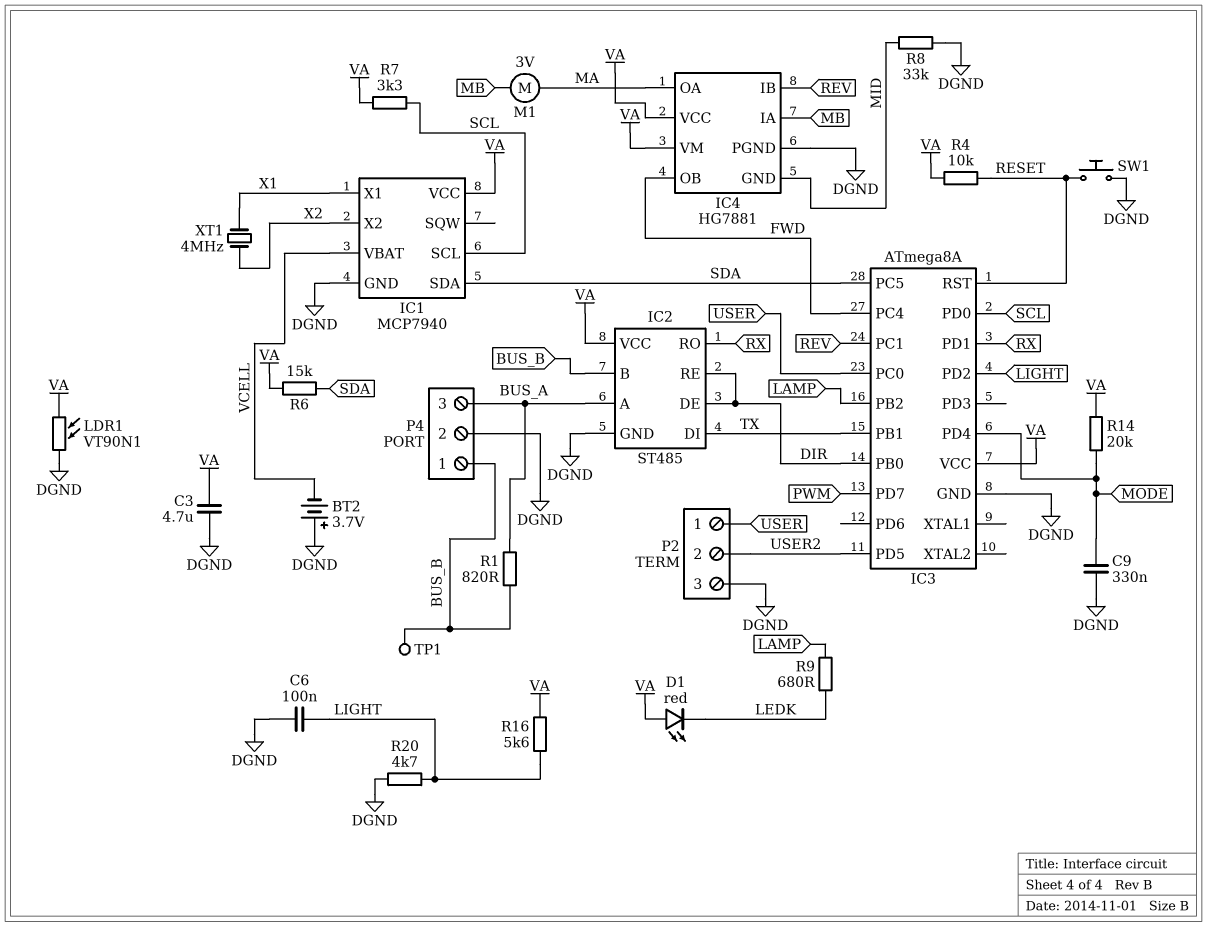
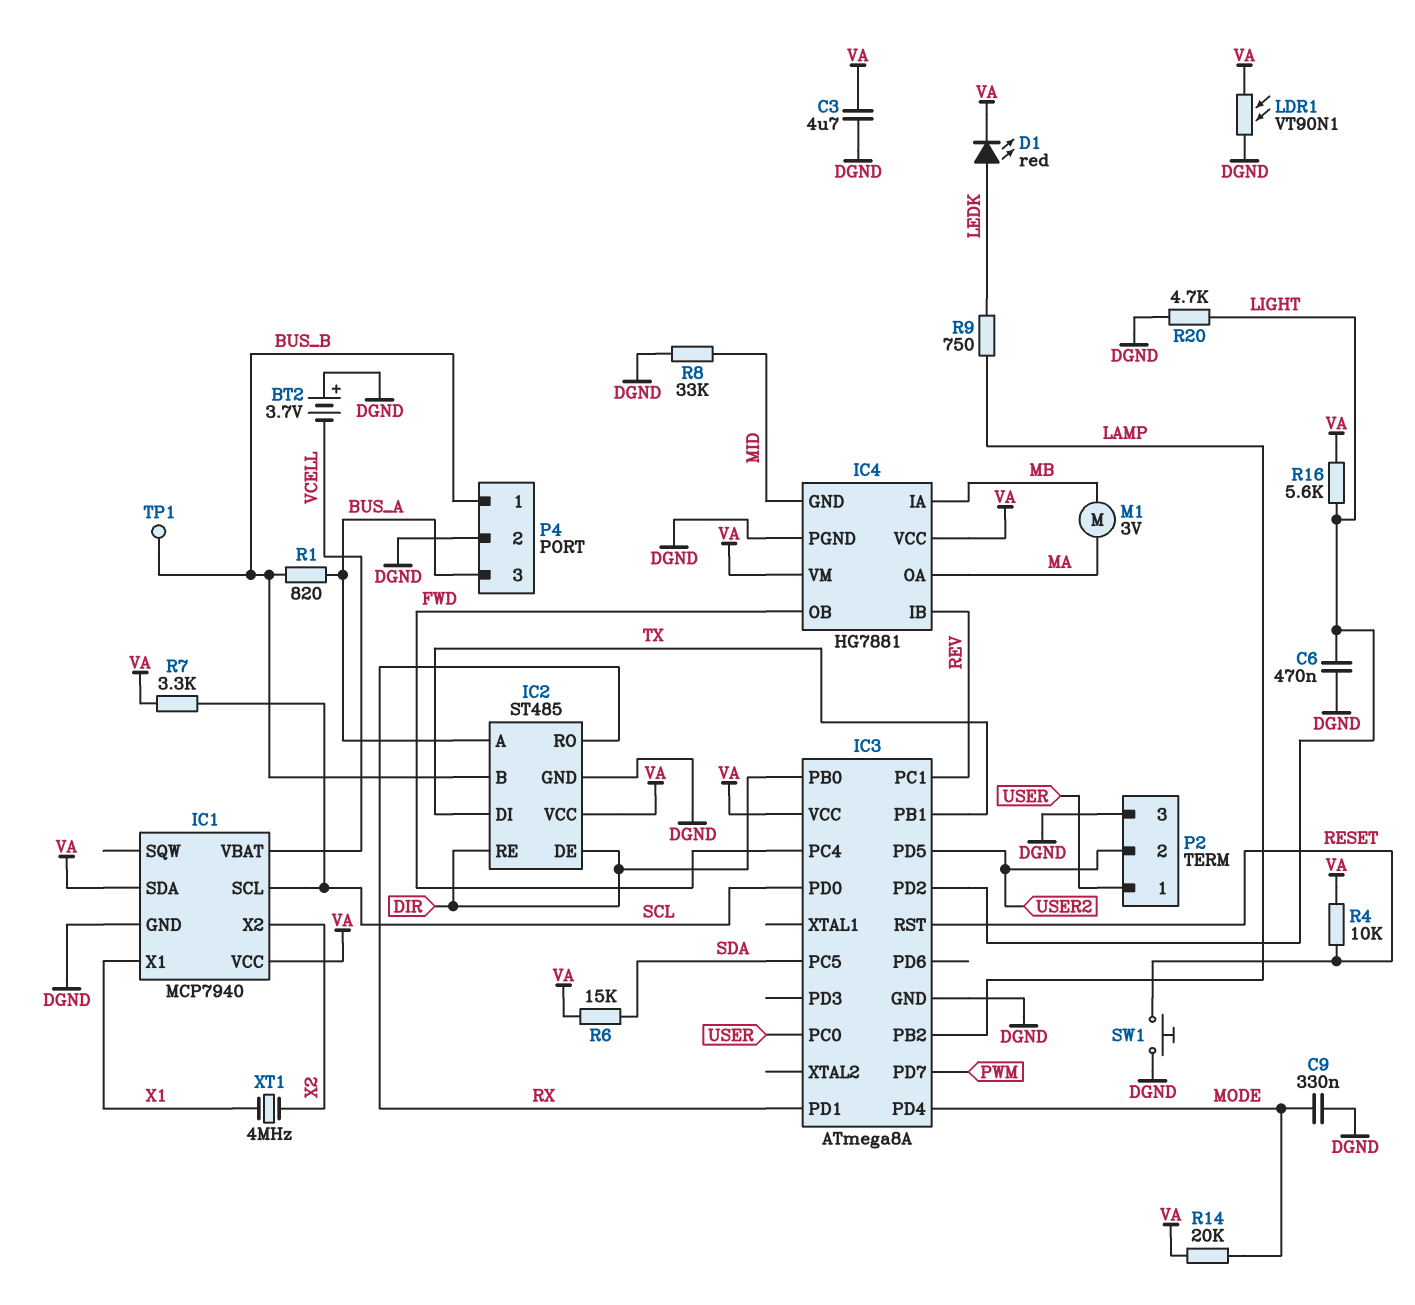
C6: 100nF (DGND, LIGHT) -> 470nF (DGND, LIGHT)
D1: LED red (A VA, K LEDK) -> LED red (A LEDK, K VA)
IC1 pin SDA: SDA -> VA
R9: 680 (LAMP, LEDK) -> 750 (LAMP, LEDK)

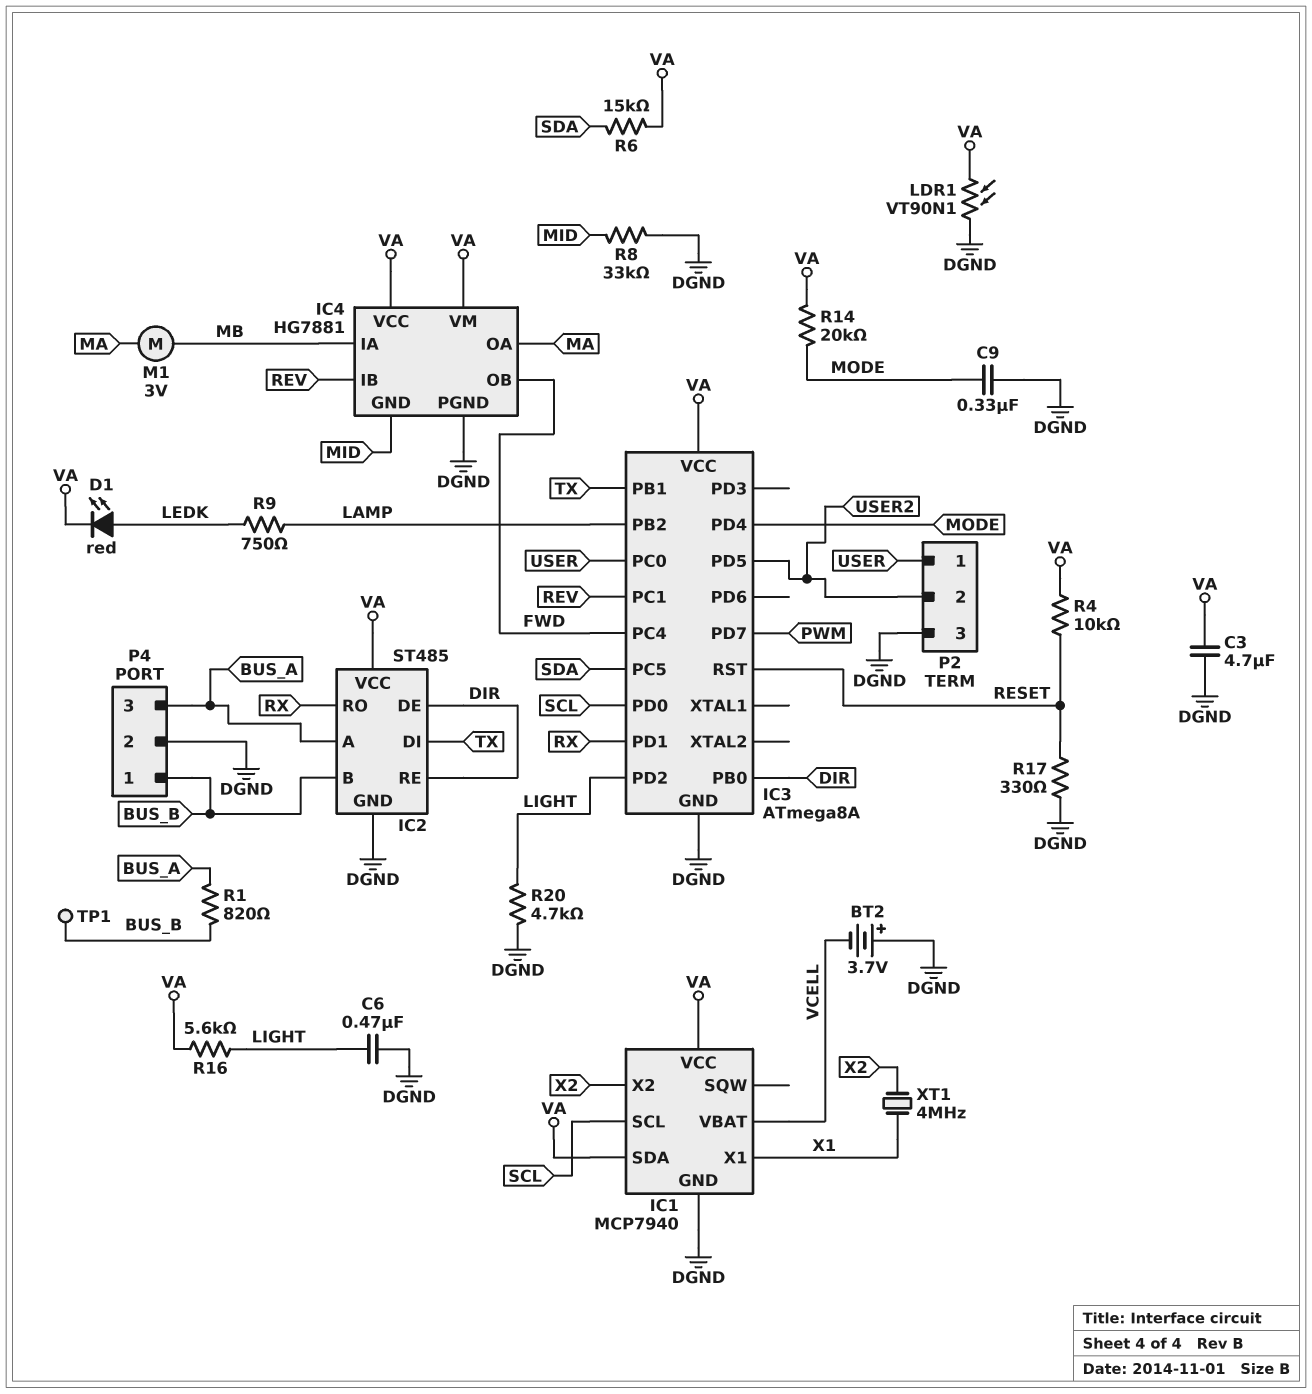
R7: 3.3k (SCL, VA) -> none
R17: none -> 330 (DGND, RESET)
SW1: button (DGND, RESET) -> none

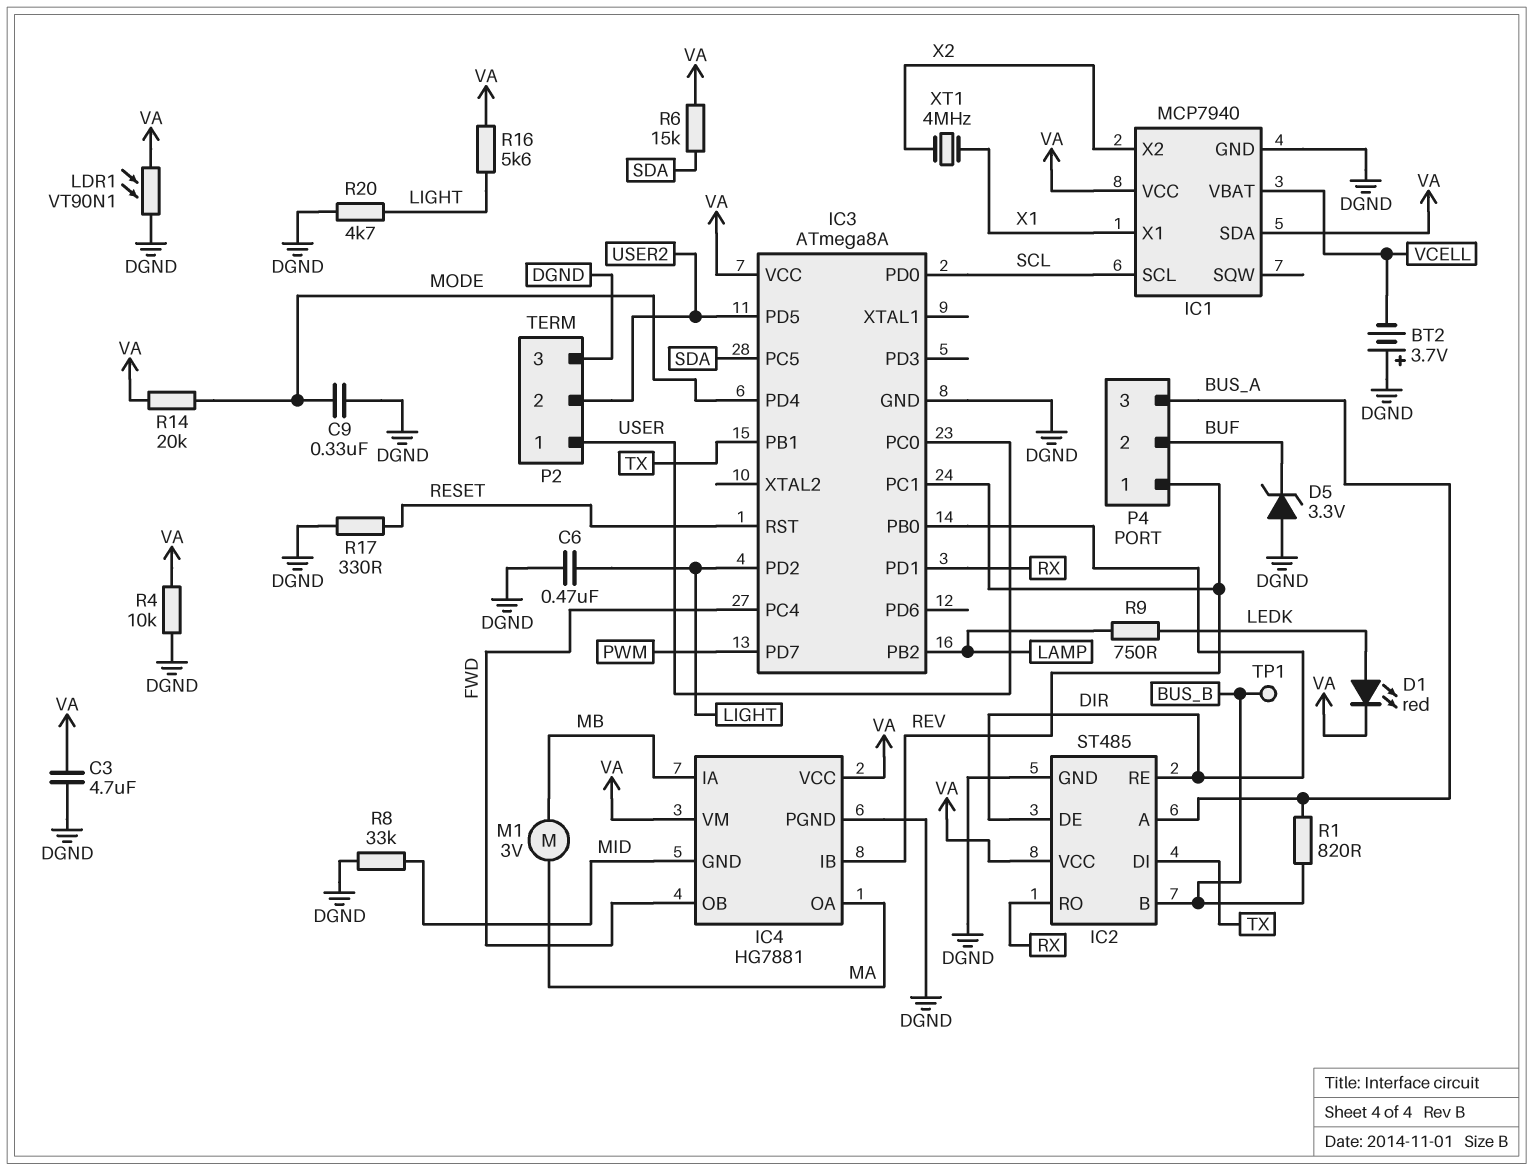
D5: none -> zener 3.3V (A DGND, K BUF)
P4 pin 1: BUS_B -> REV
P4 pin 2: DGND -> BUF
R4: 10k (RESET, VA) -> 10k (DGND, VA)

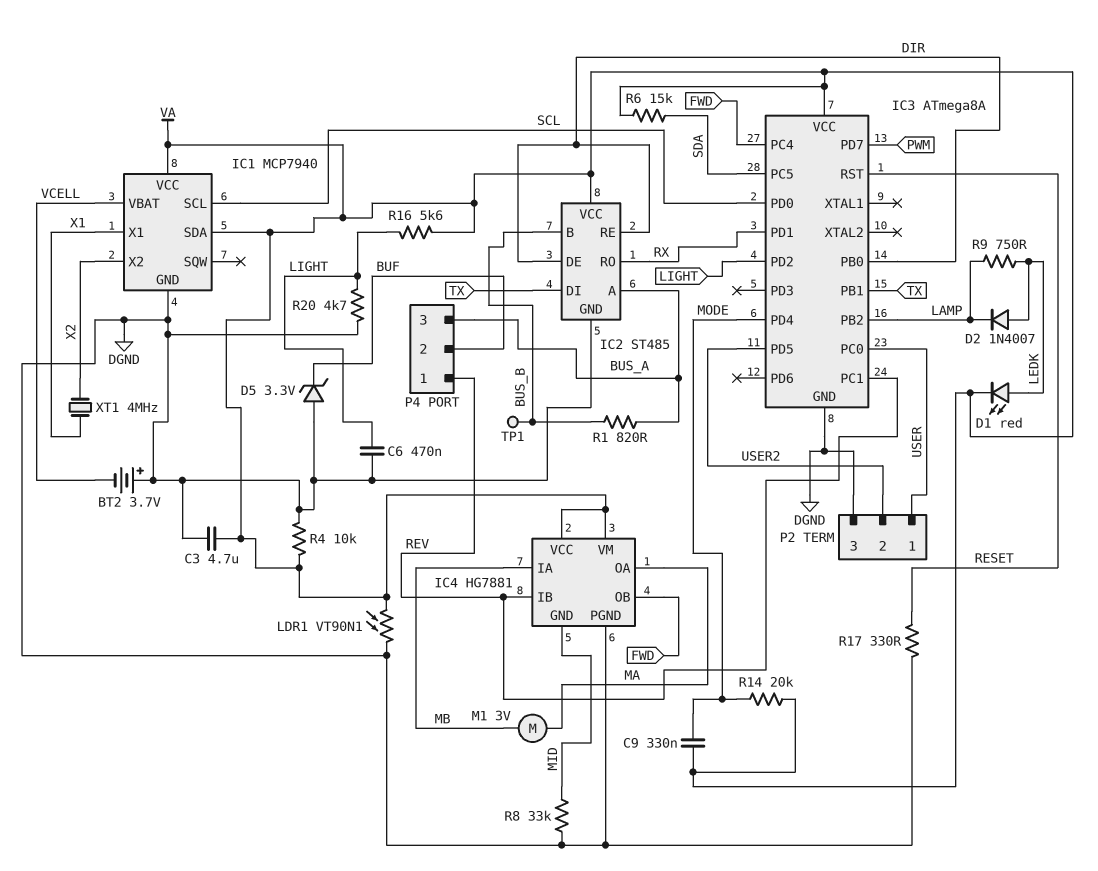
C9: 330nF (DGND, MODE) -> 330nF (MODE, VA)
D2: none -> diode 1N4007 (A LEDK, K LAMP)

